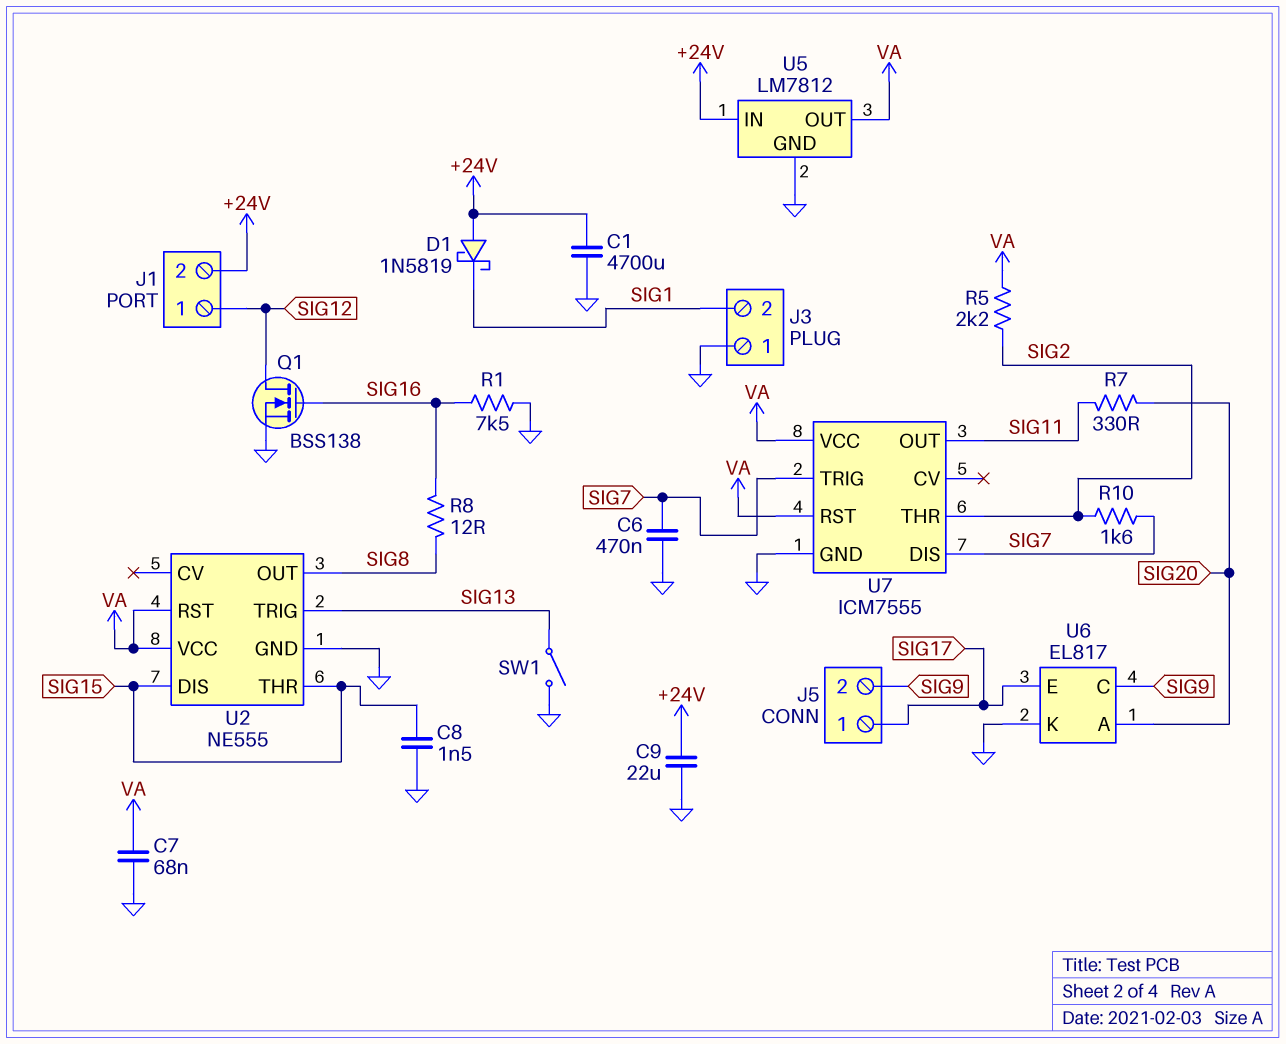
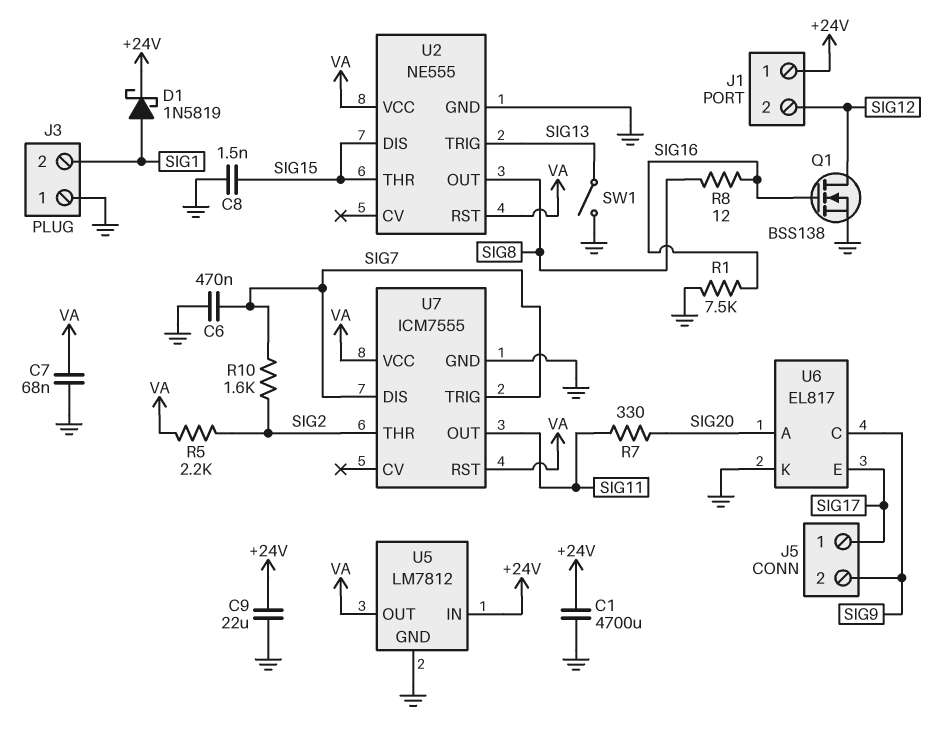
D1: schottky 1N5819 (A +24V, K SIG1) -> schottky 1N5819 (A SIG1, K +24V)
J1 pin 1: SIG12 -> +24V
J1 pin 2: +24V -> SIG12

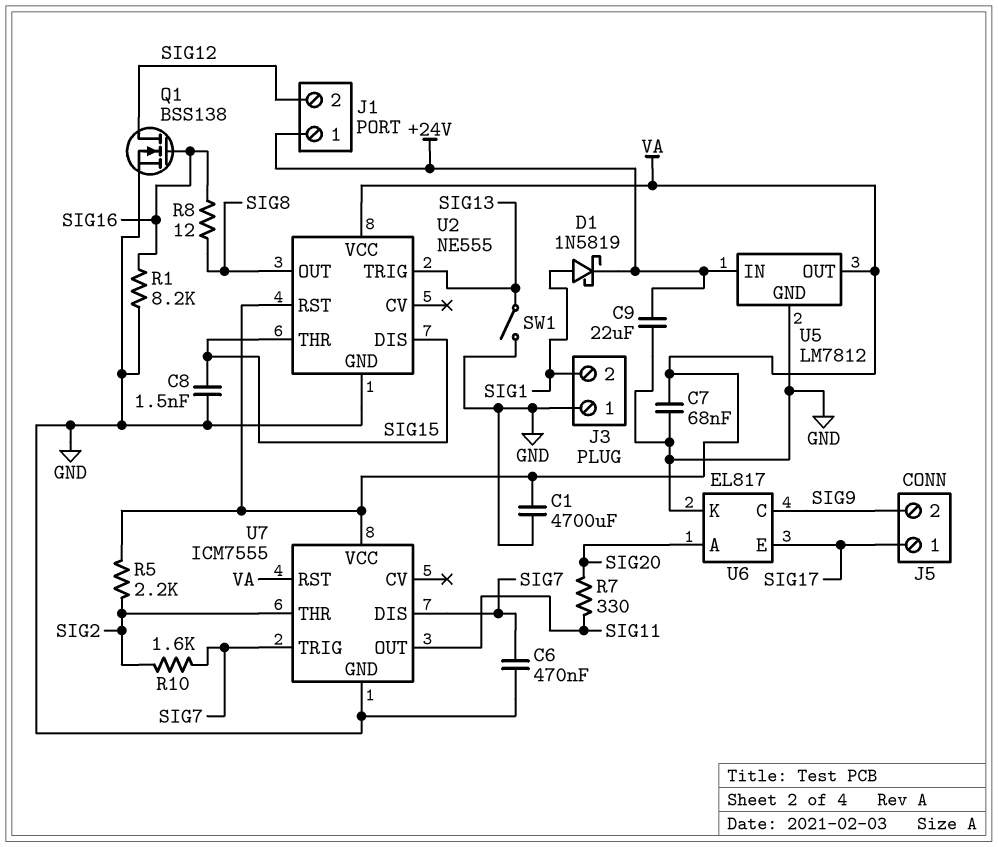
C1: 4700uF (+24V, GND) -> 4700uF (GND, VA)
R1: 7.5k (GND, SIG16) -> 8.2k (GND, SIG16)

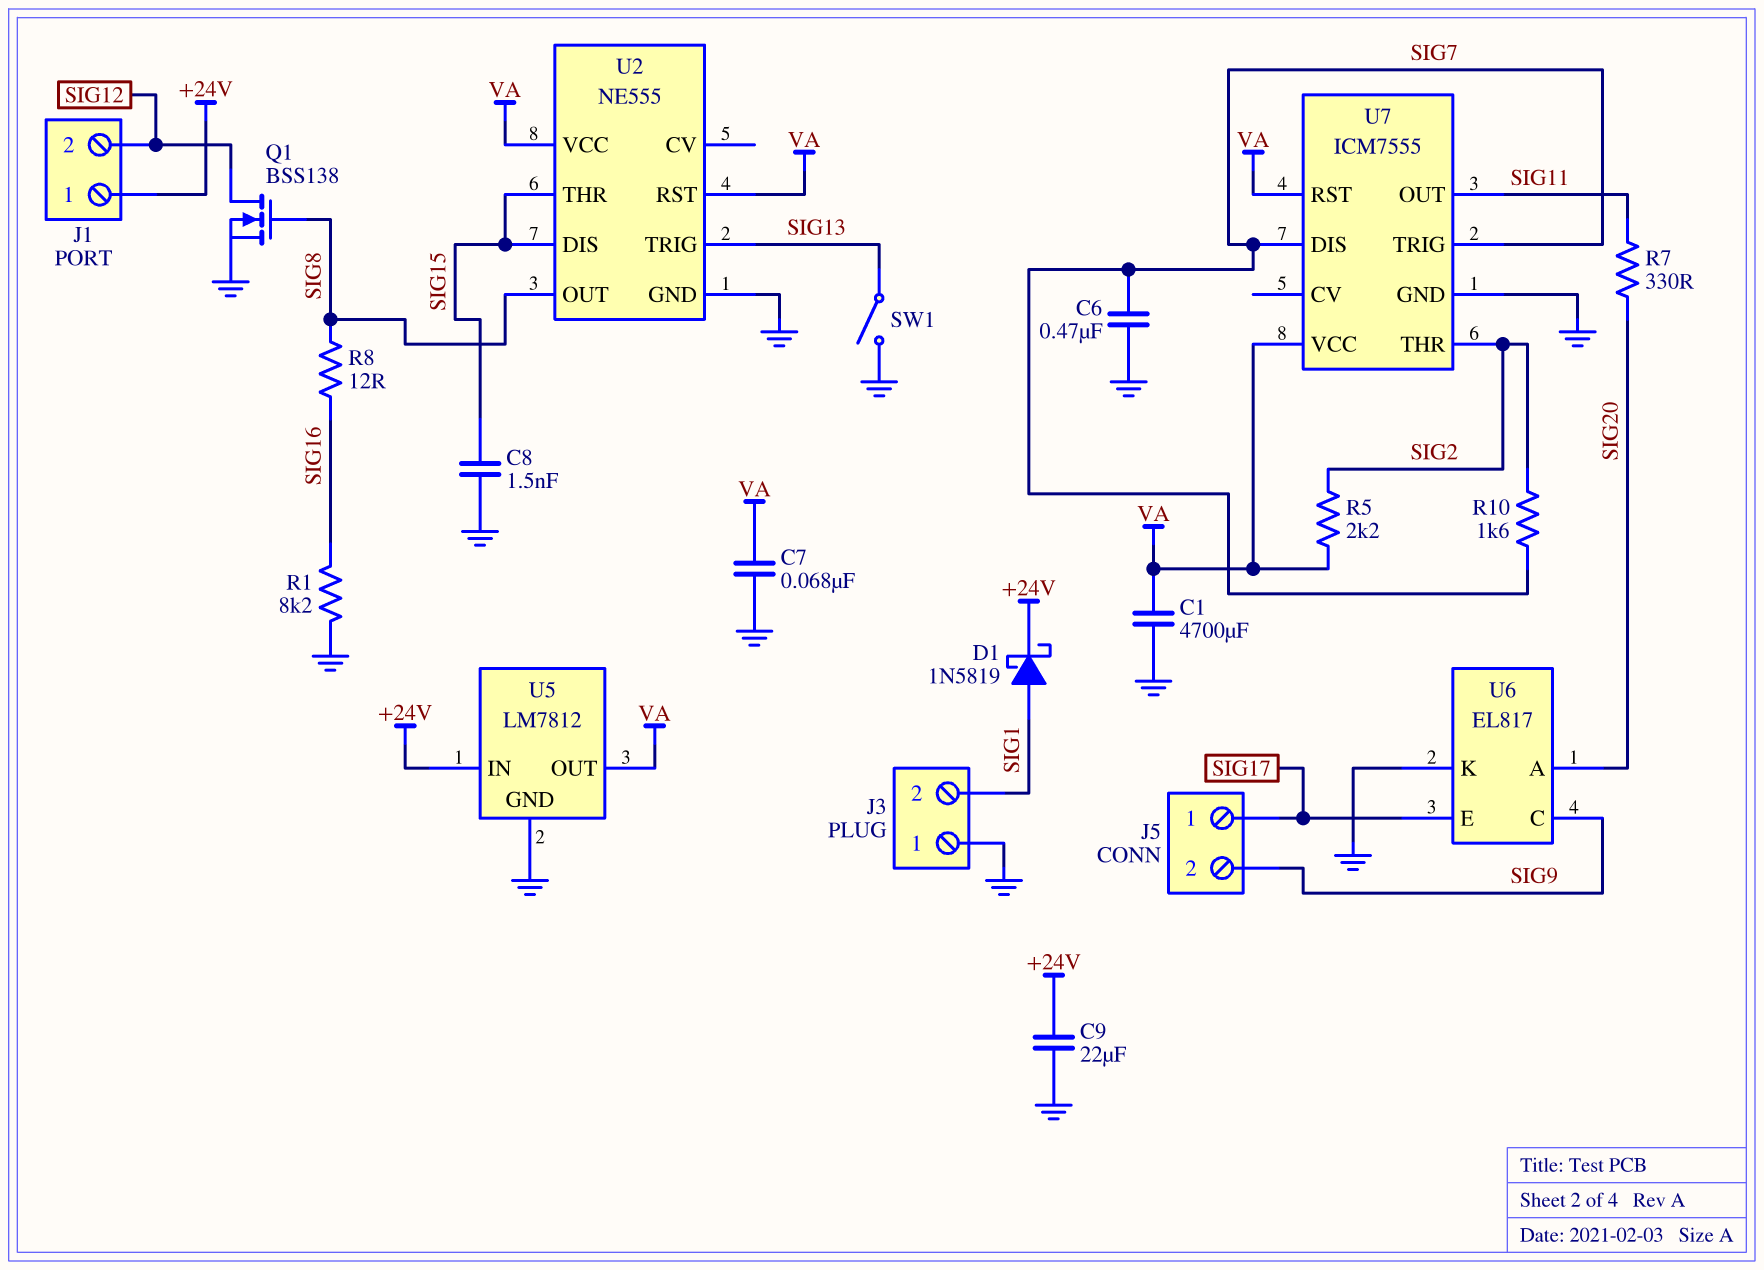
Q1: NMOS BSS138 (G SIG16, D SIG12, S GND) -> NMOS BSS138 (G SIG8, D SIG12, S GND)

